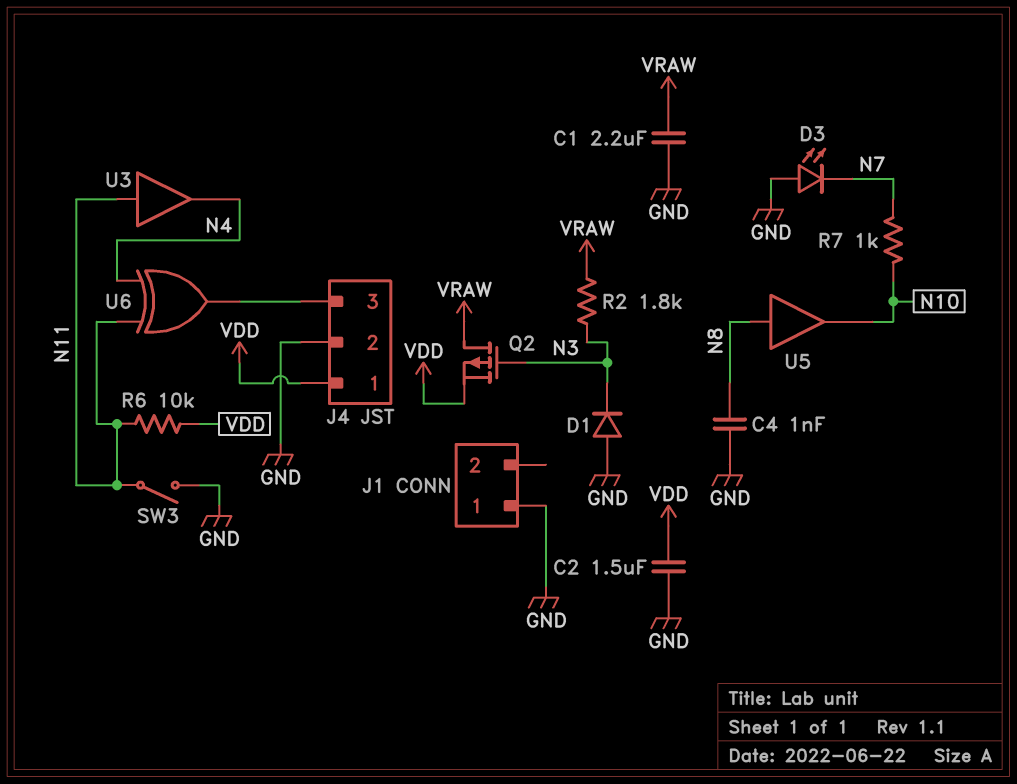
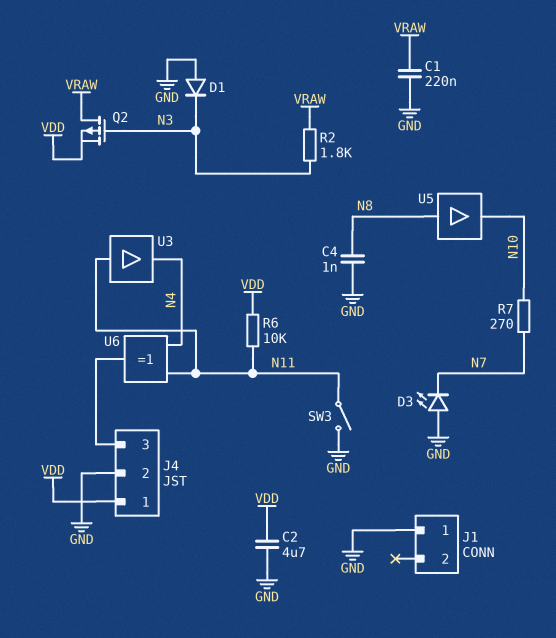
C1: 2.2uF (GND, VRAW) -> 220nF (GND, VRAW)
C2: 1.5uF (GND, VDD) -> 4.7uF (GND, VDD)
R7: 1k (N7, N10) -> 270 (N7, N10)

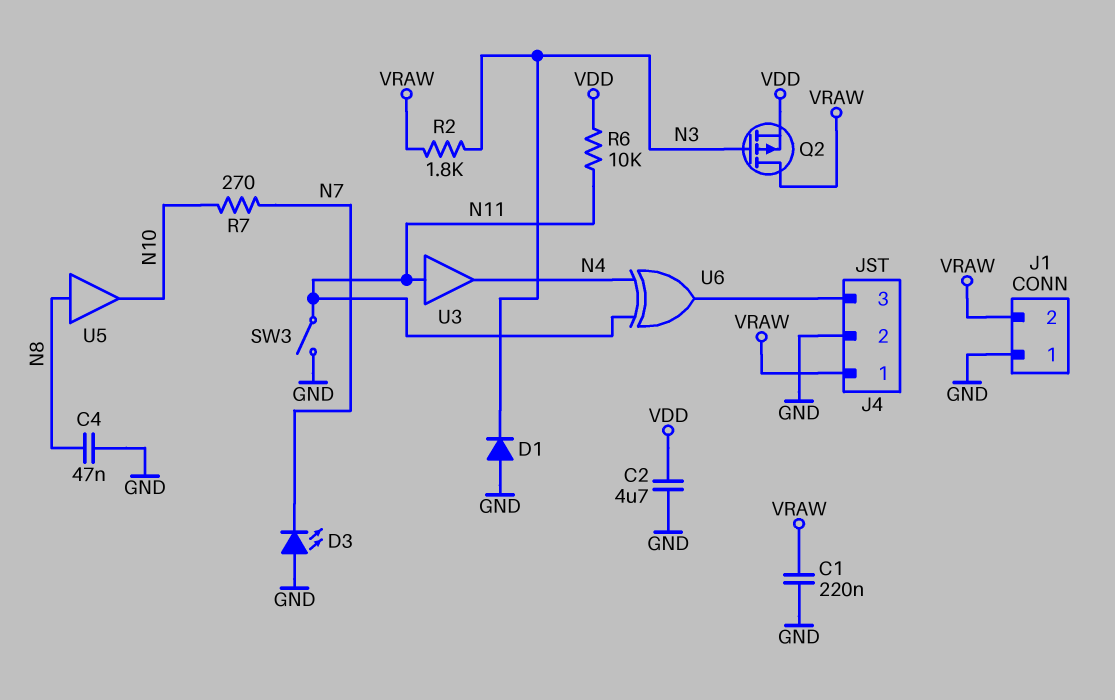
C4: 1nF (GND, N8) -> 47nF (GND, N8)
J1 pin 2: none -> VRAW
J4 pin 1: VDD -> VRAW

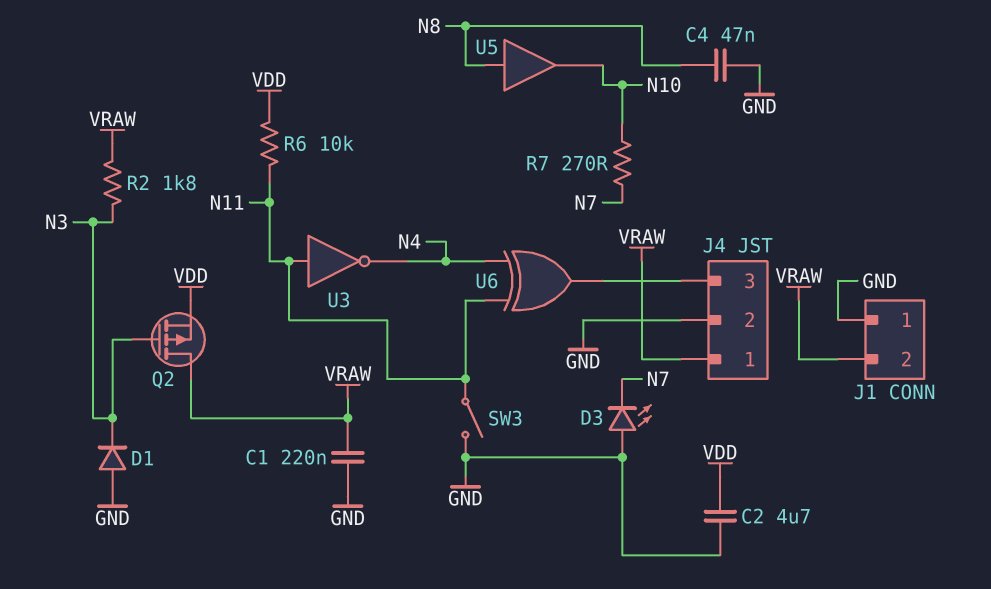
U3: buffer (in N11, out N4) -> NOT (in N11, out N4)

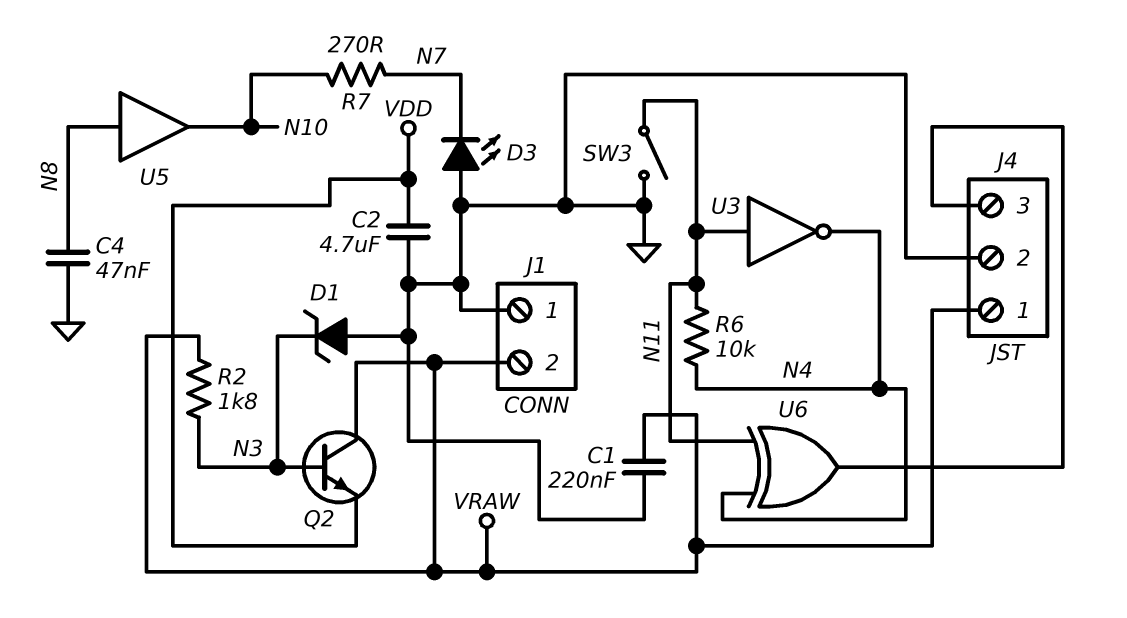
D1: diode (A GND, K N3) -> zener (A GND, K N3)
Q2: PMOS (G N3, D VRAW, S VDD) -> NPN (B N3, C VRAW, E VDD)
R6: 10k (N11, VDD) -> 10k (N4, N11)

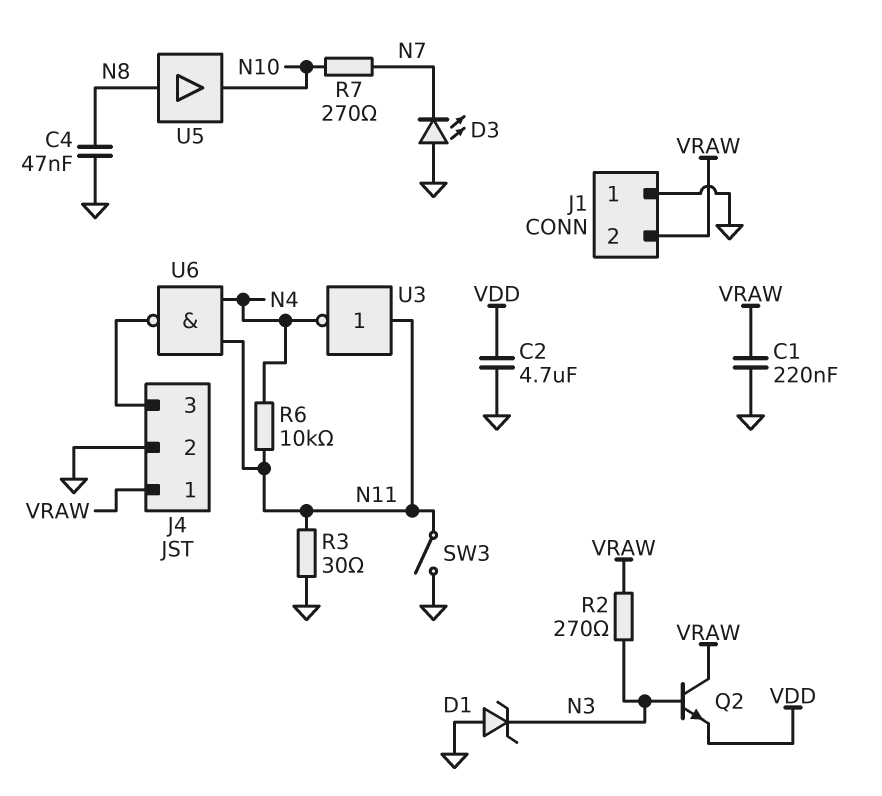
R2: 1.8k (N3, VRAW) -> 270 (N3, VRAW)
R3: none -> 30 (GND, N11)
U6: XOR (in N4, in N11, out J4/3) -> NAND (in N4, in N11, out J4/3)

